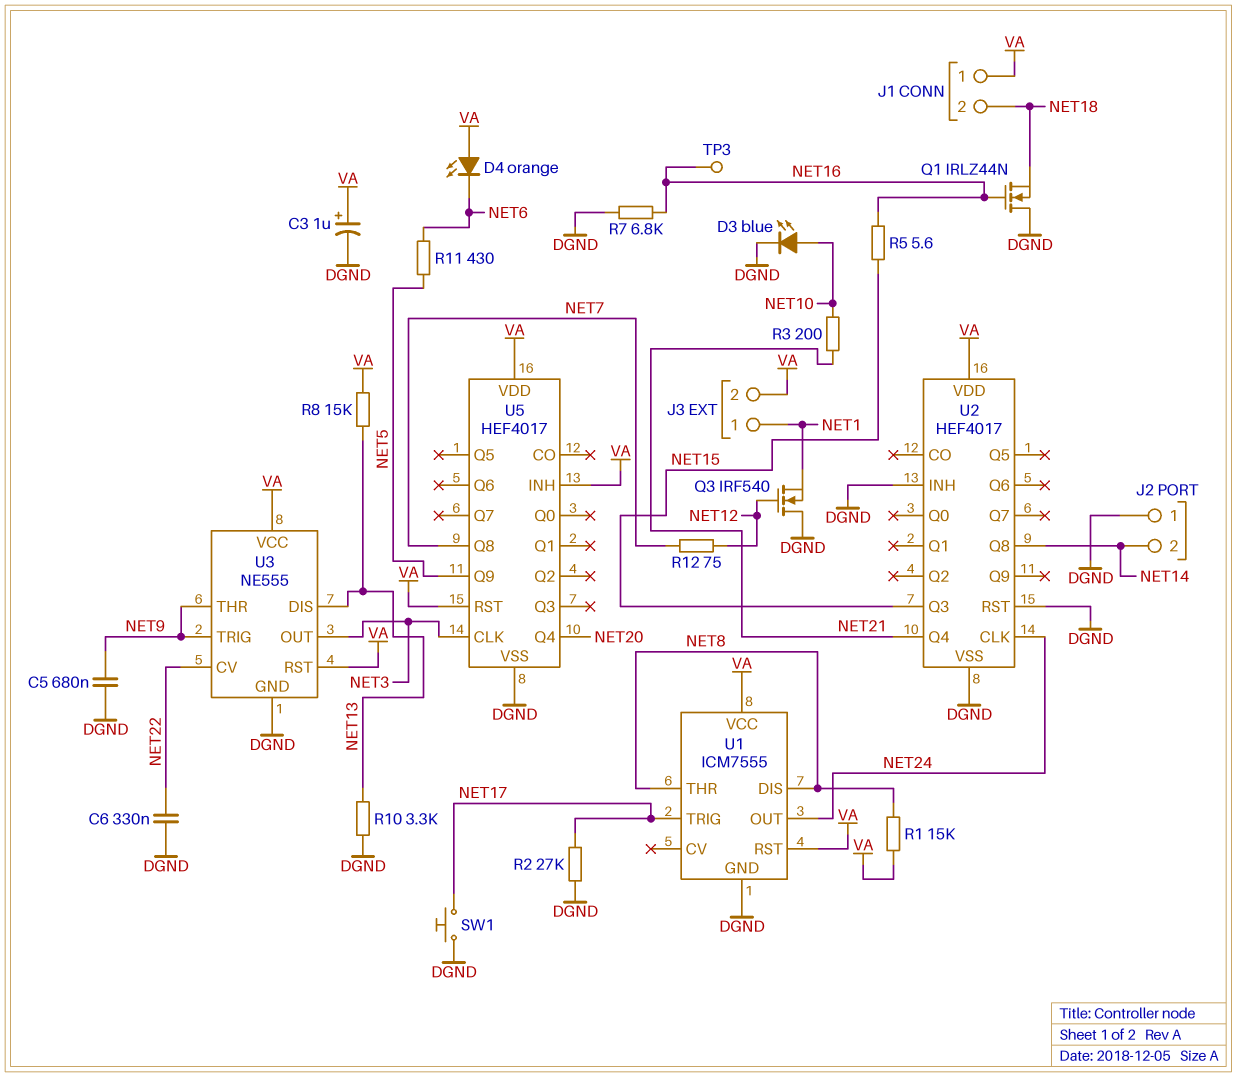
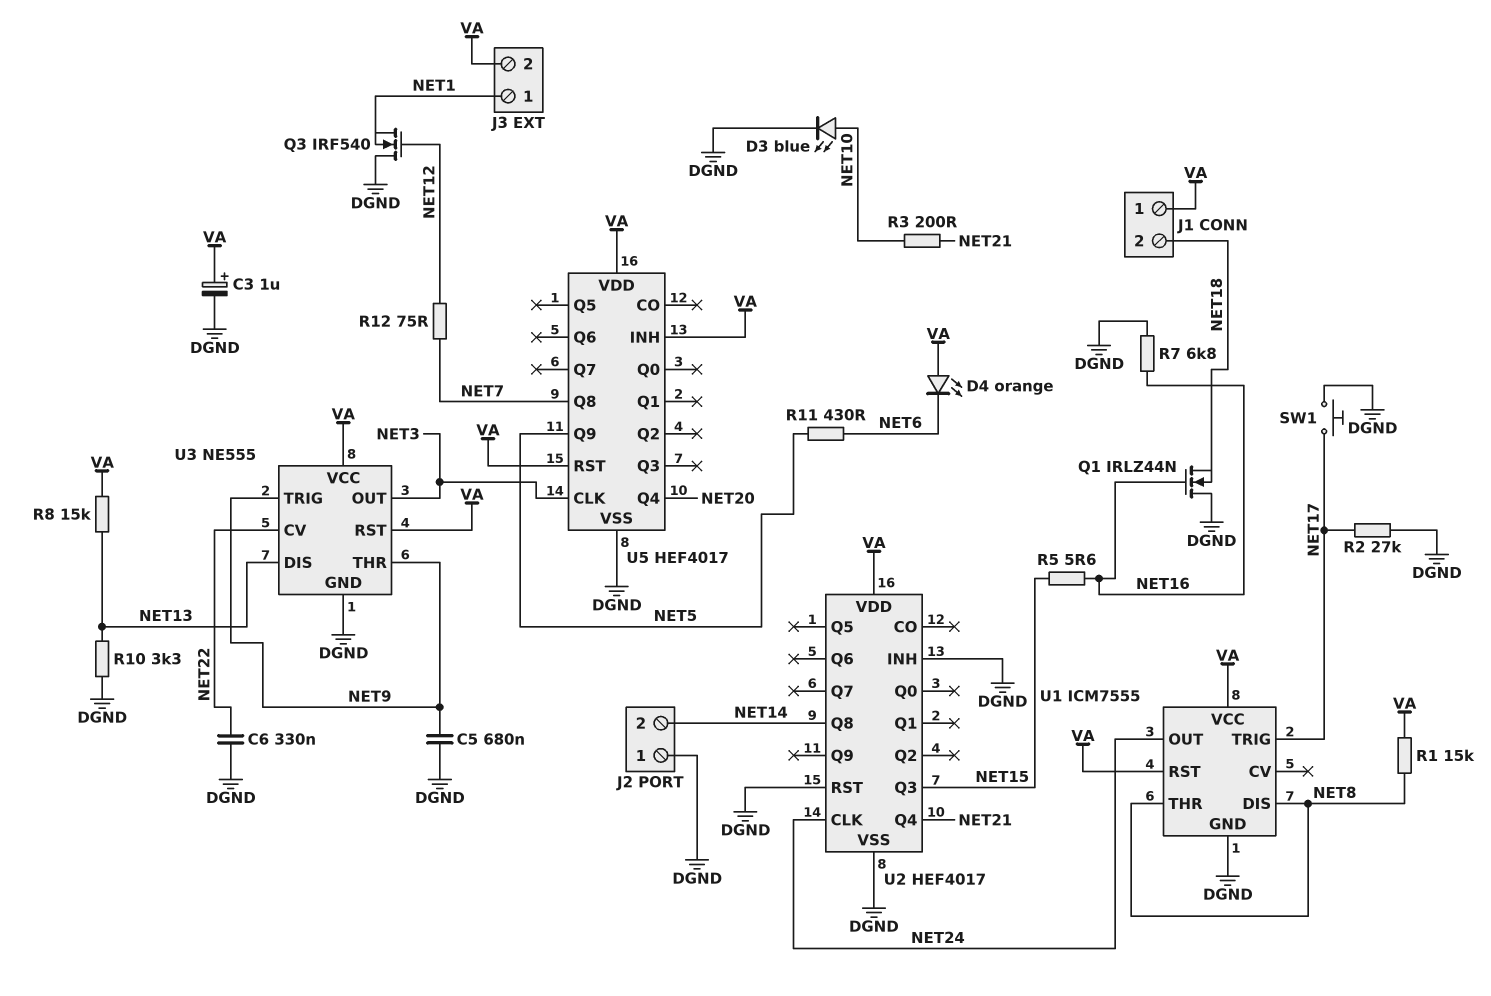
TP3: test point (NET16) -> none

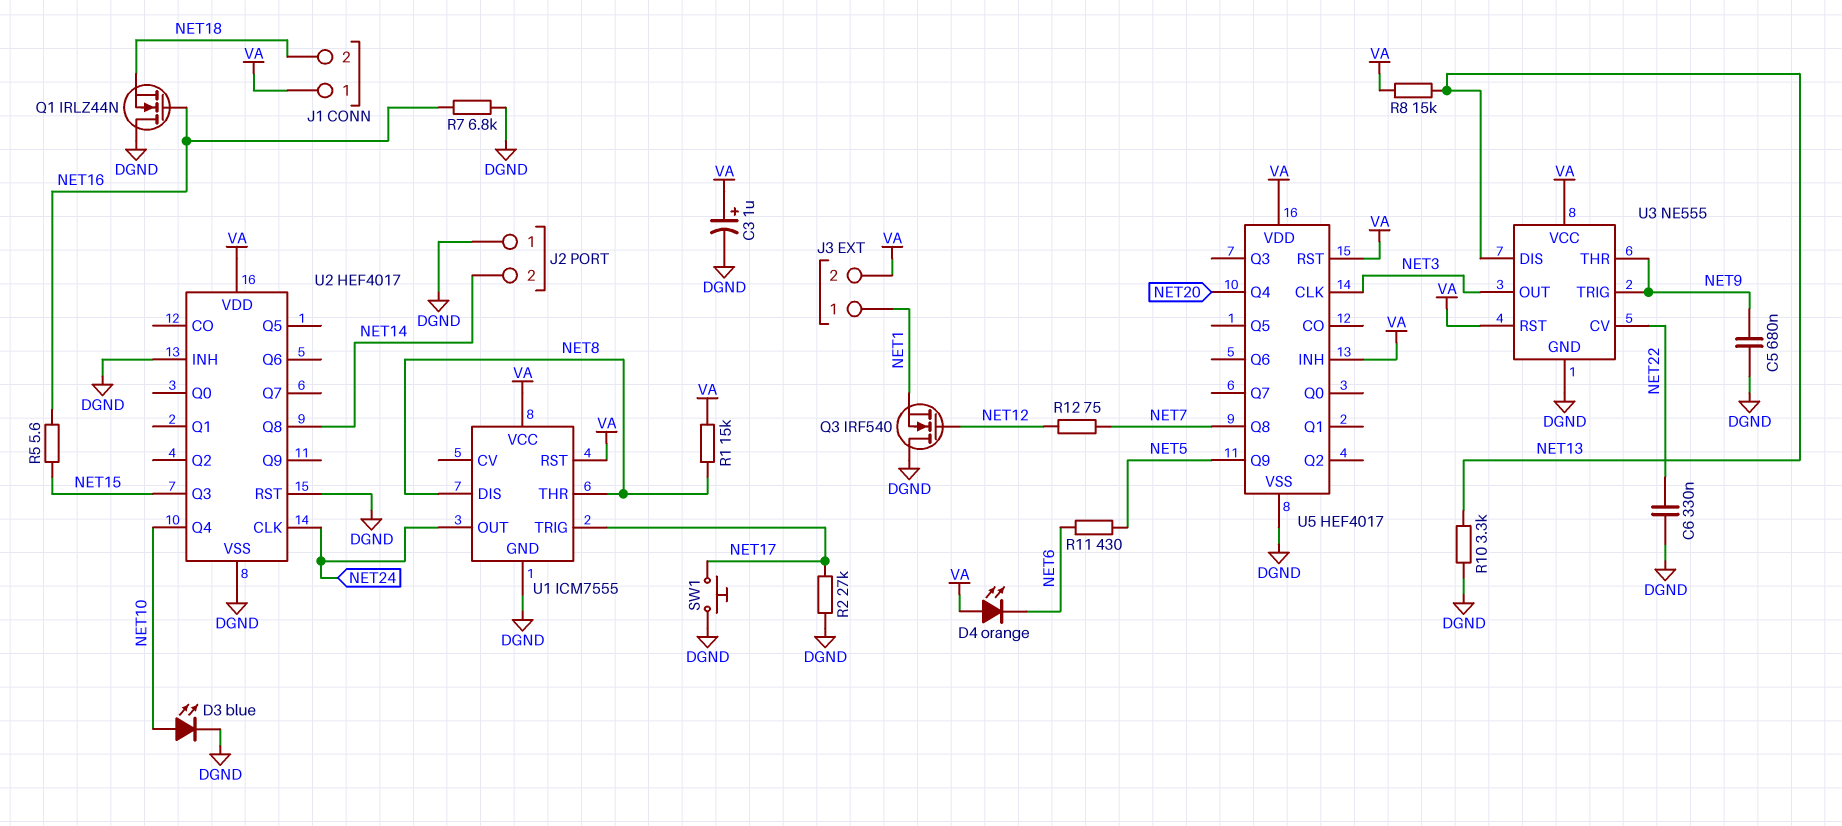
R3: 200 (NET10, NET21) -> none
U2 pin Q4: NET21 -> NET10

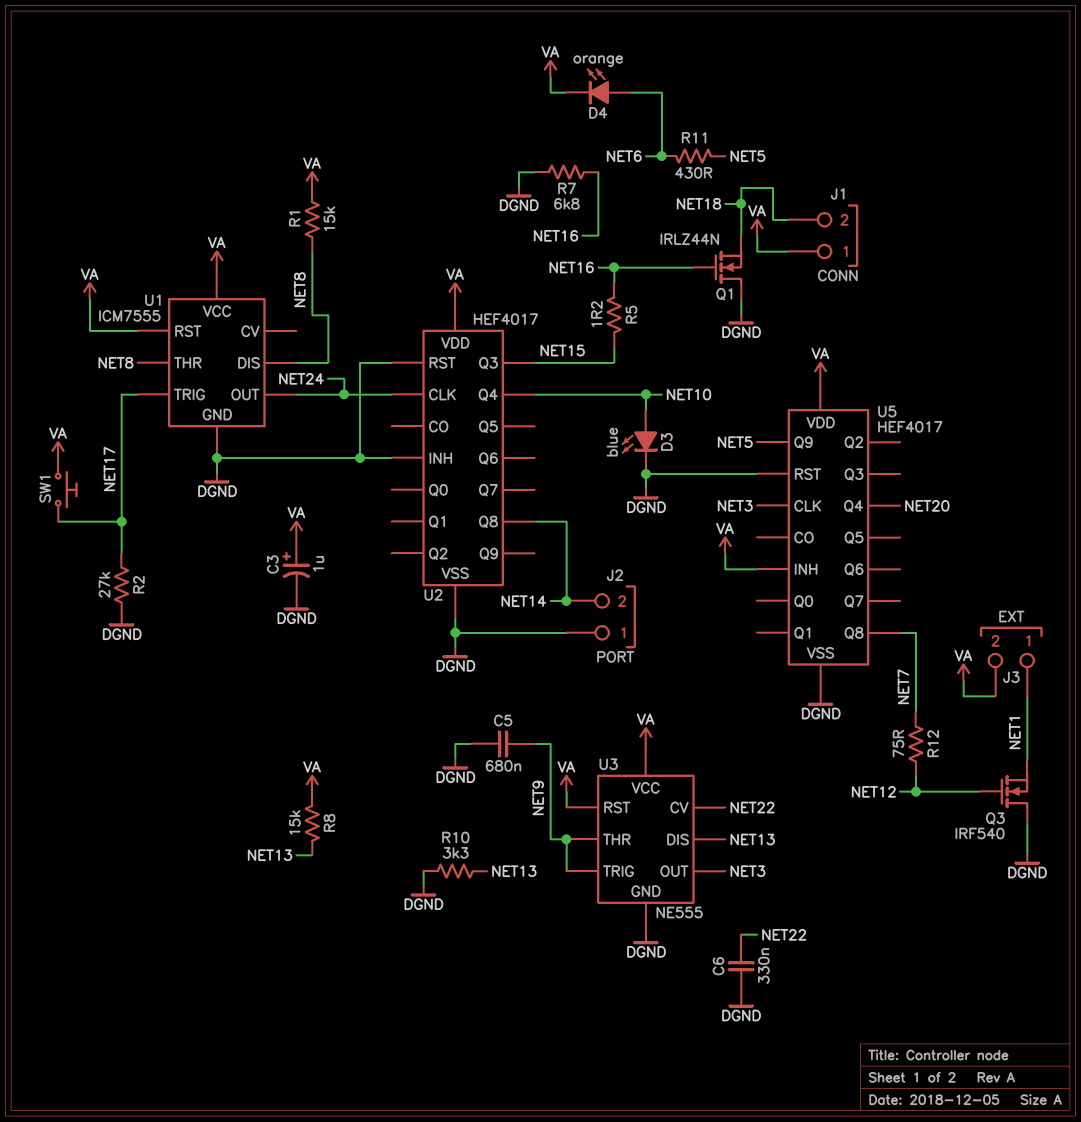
D4: LED orange (A VA, K NET6) -> LED orange (A NET6, K VA)
R5: 5.6 (NET15, NET16) -> 1.2 (NET15, NET16)
SW1: button (DGND, NET17) -> button (NET17, VA)
U5 pin RST: VA -> DGND

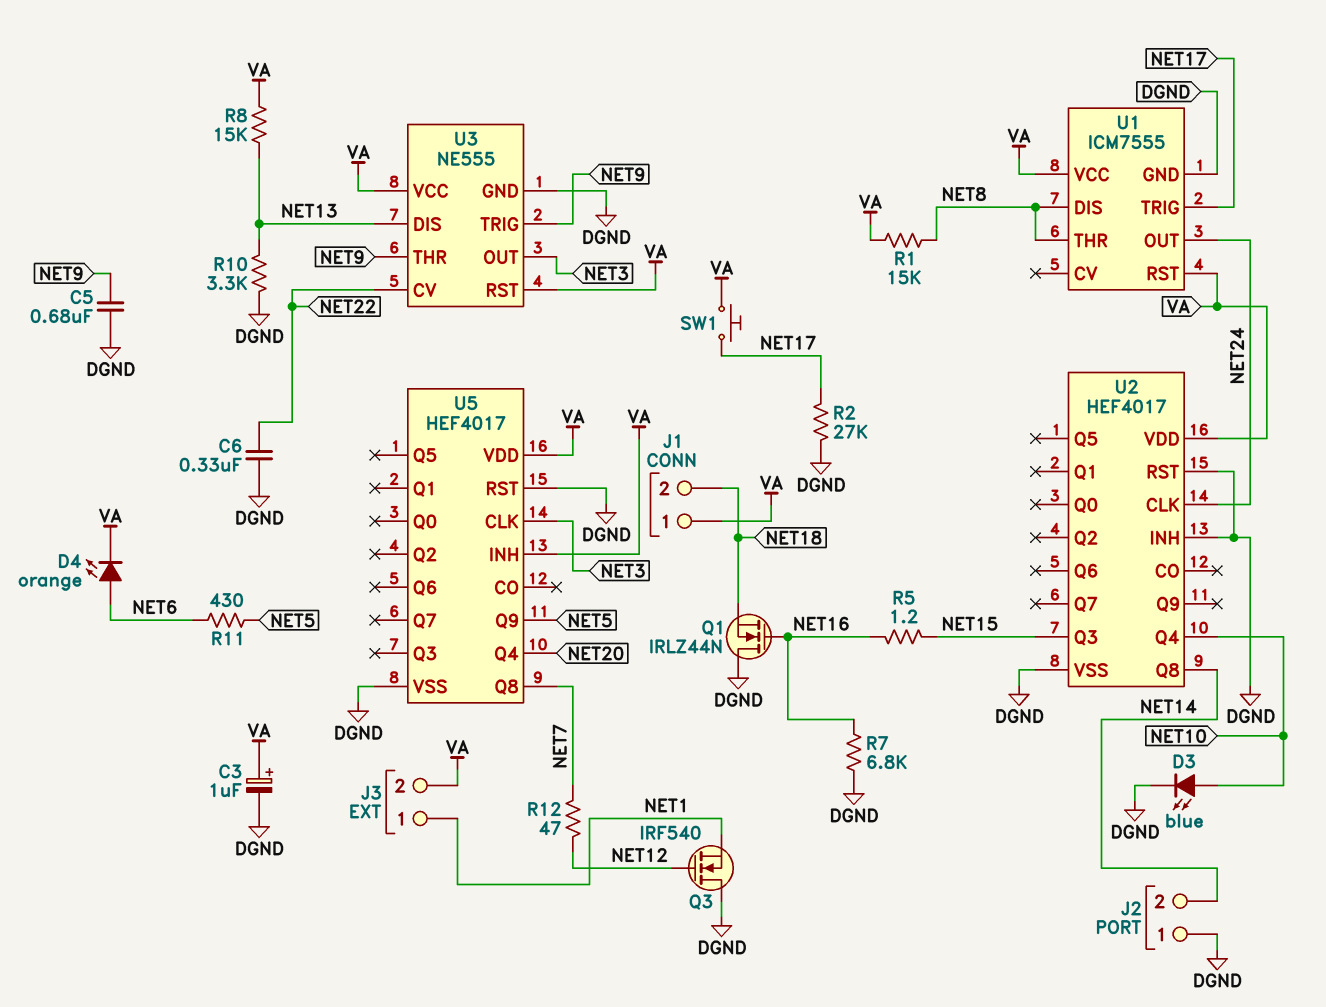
R12: 75 (NET7, NET12) -> 47 (NET7, NET12)

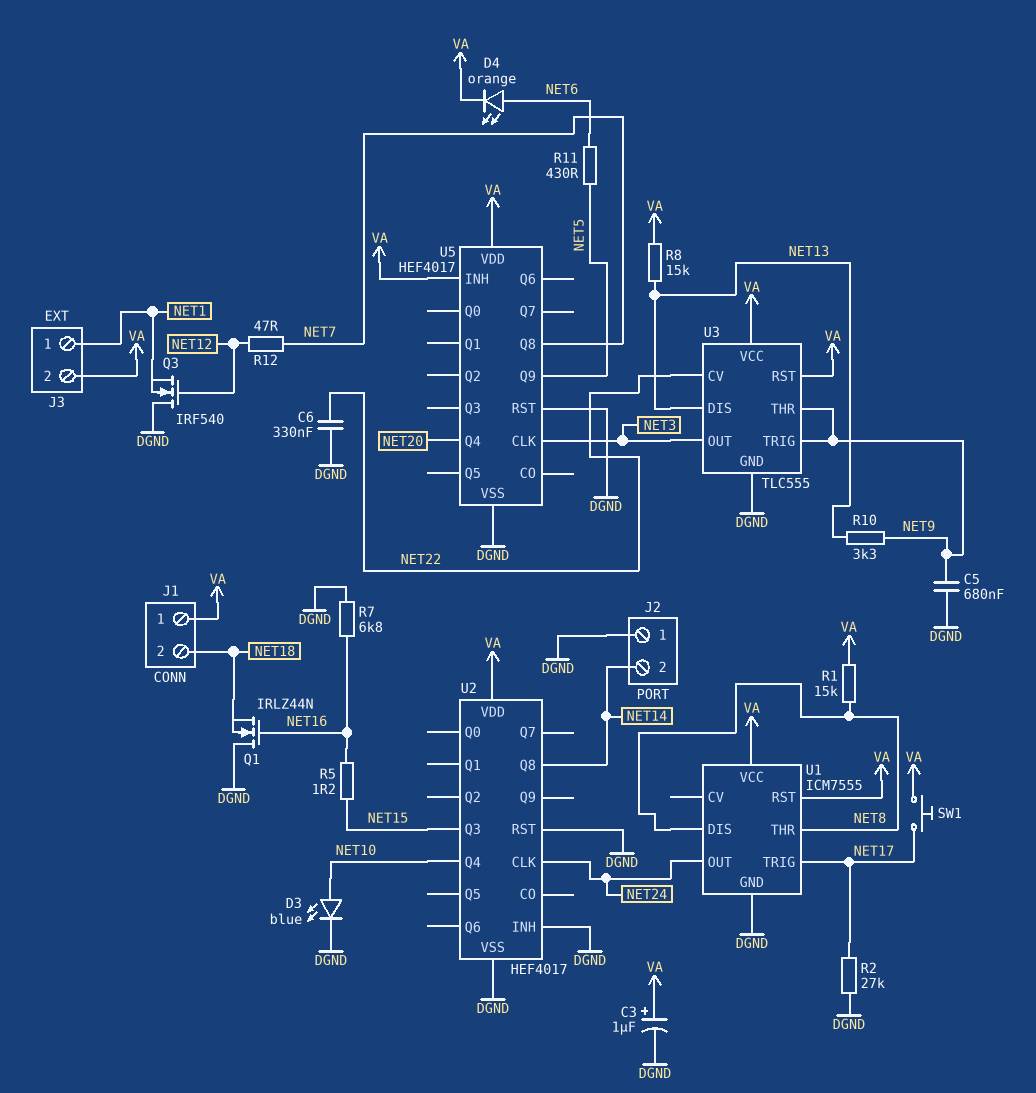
R10: 3.3k (DGND, NET13) -> 3.3k (NET9, NET13)
U3: NE555 -> TLC555

